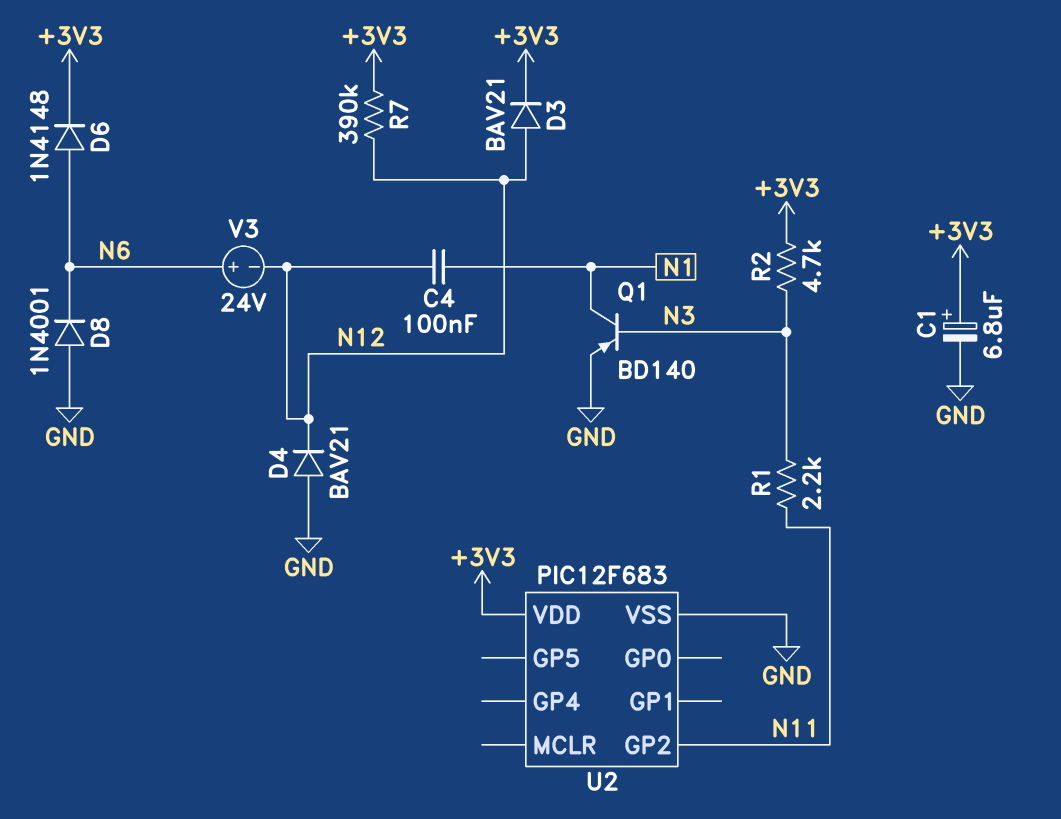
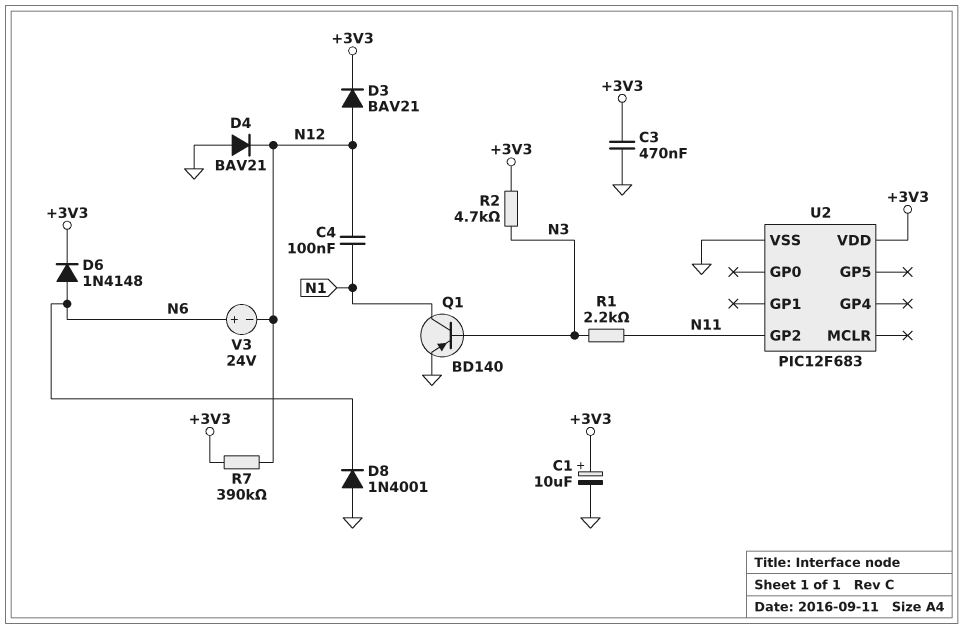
C1: 6.8uF (plus +3V3, minus GND) -> 10uF (plus +3V3, minus GND)
C3: none -> 470nF (+3V3, GND)

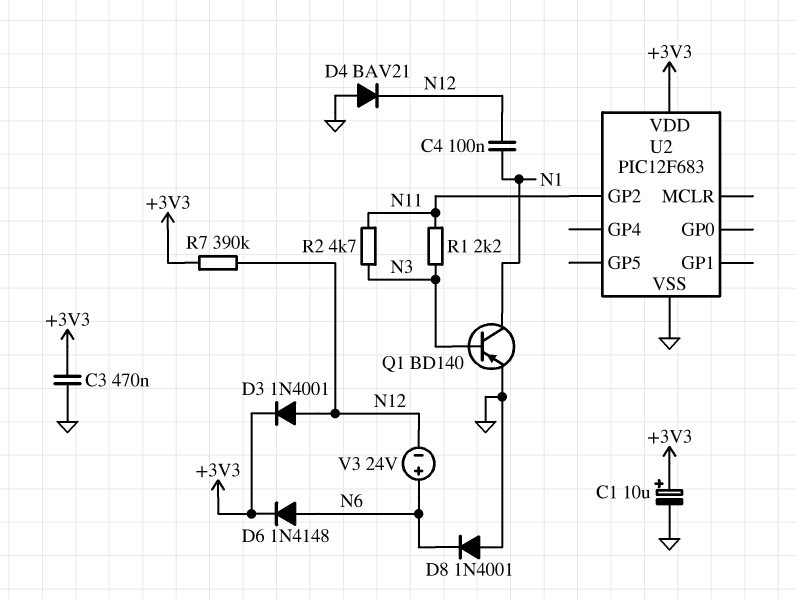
D3: diode BAV21 (A N12, K +3V3) -> diode 1N4001 (A N12, K +3V3)
R2: 4.7k (+3V3, N3) -> 4.7k (N3, N11)

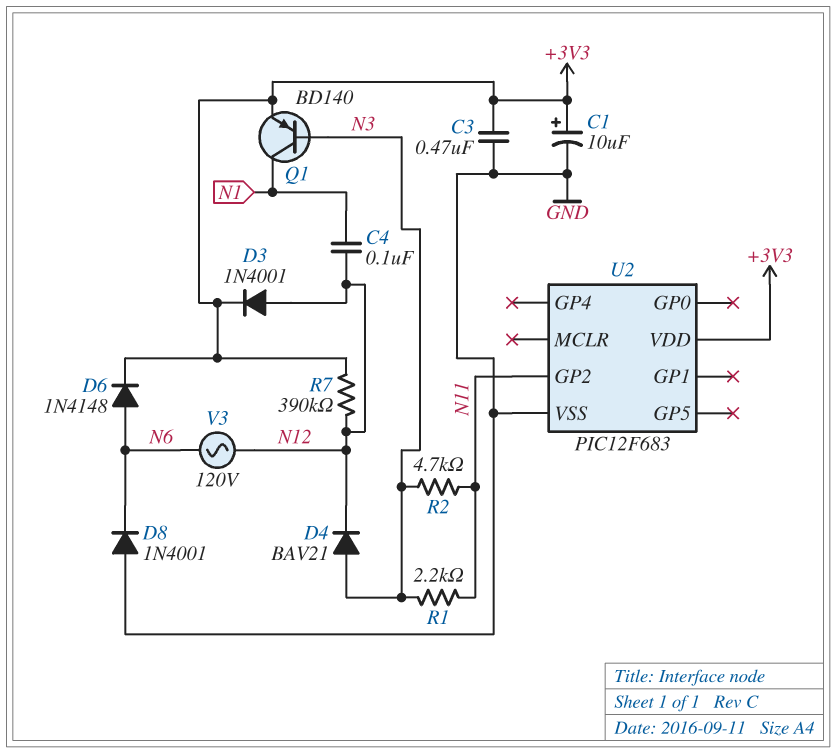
D4: diode BAV21 (A GND, K N12) -> diode BAV21 (A N3, K N12)
Q1: PNP BD140 (B N3, C N1, E GND) -> PNP BD140 (B N3, C N1, E +3V3)
V3: 24V (plus N6, minus N12) -> AC 120V (N6, N12)

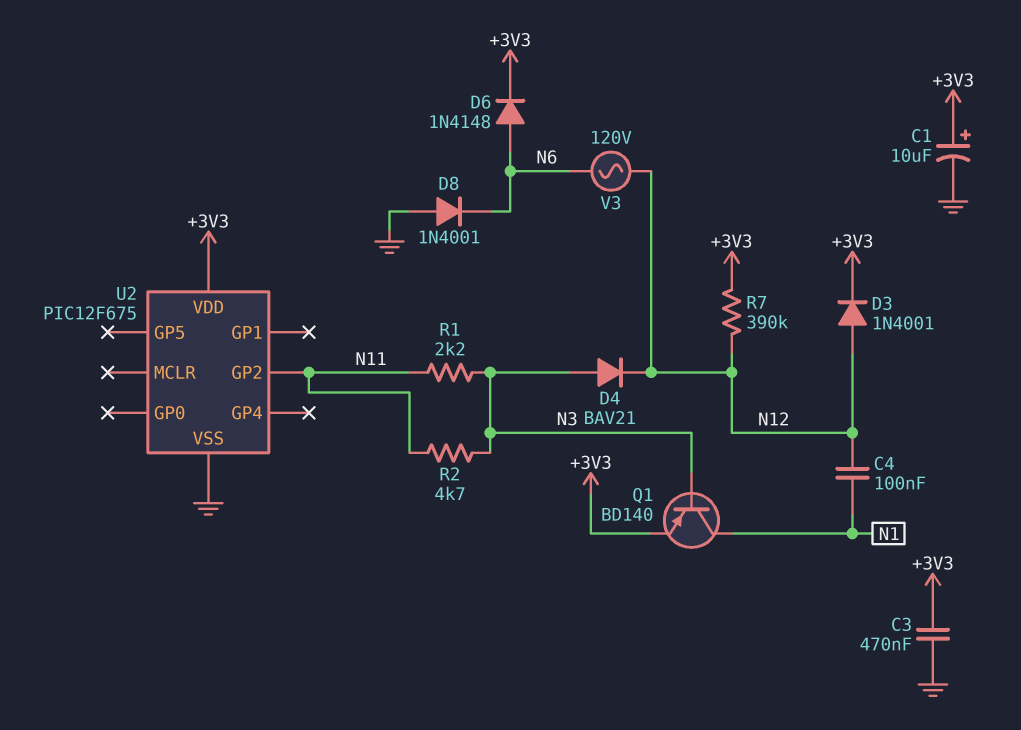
U2: PIC12F683 -> PIC12F675

